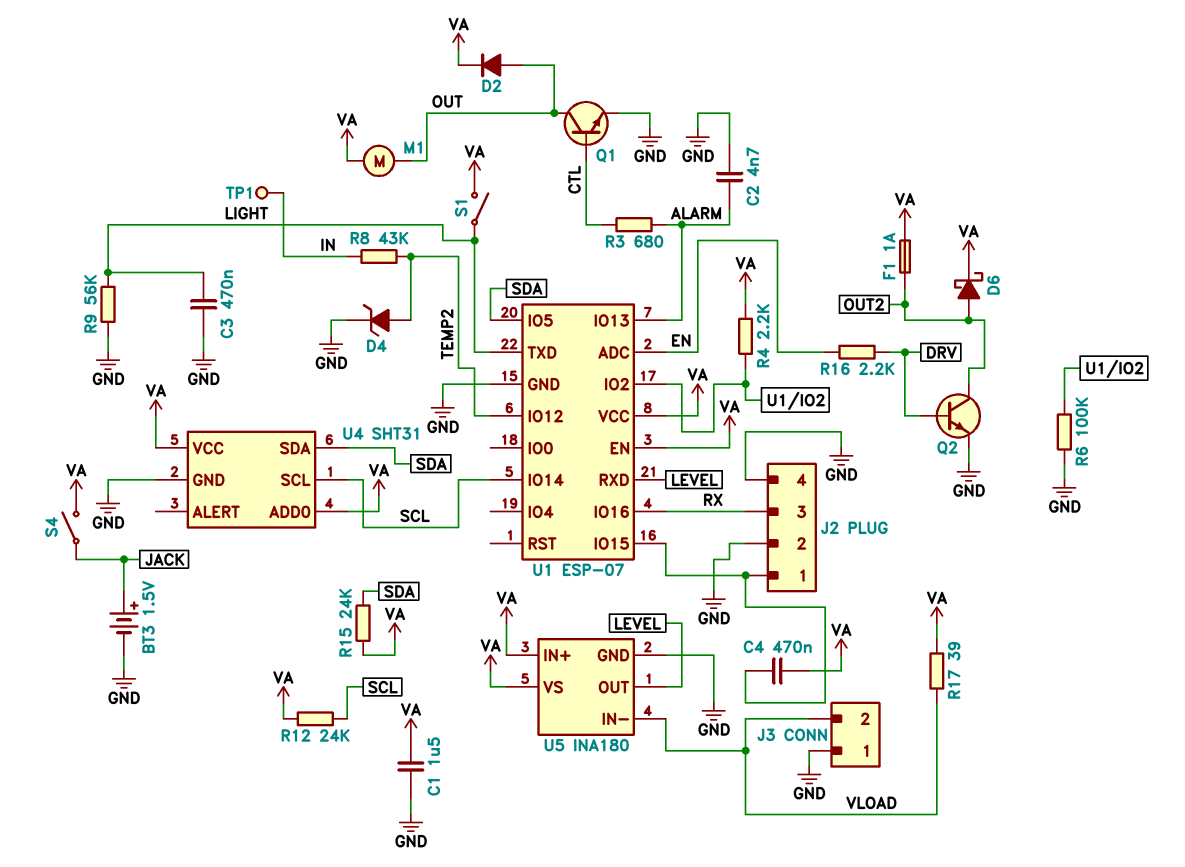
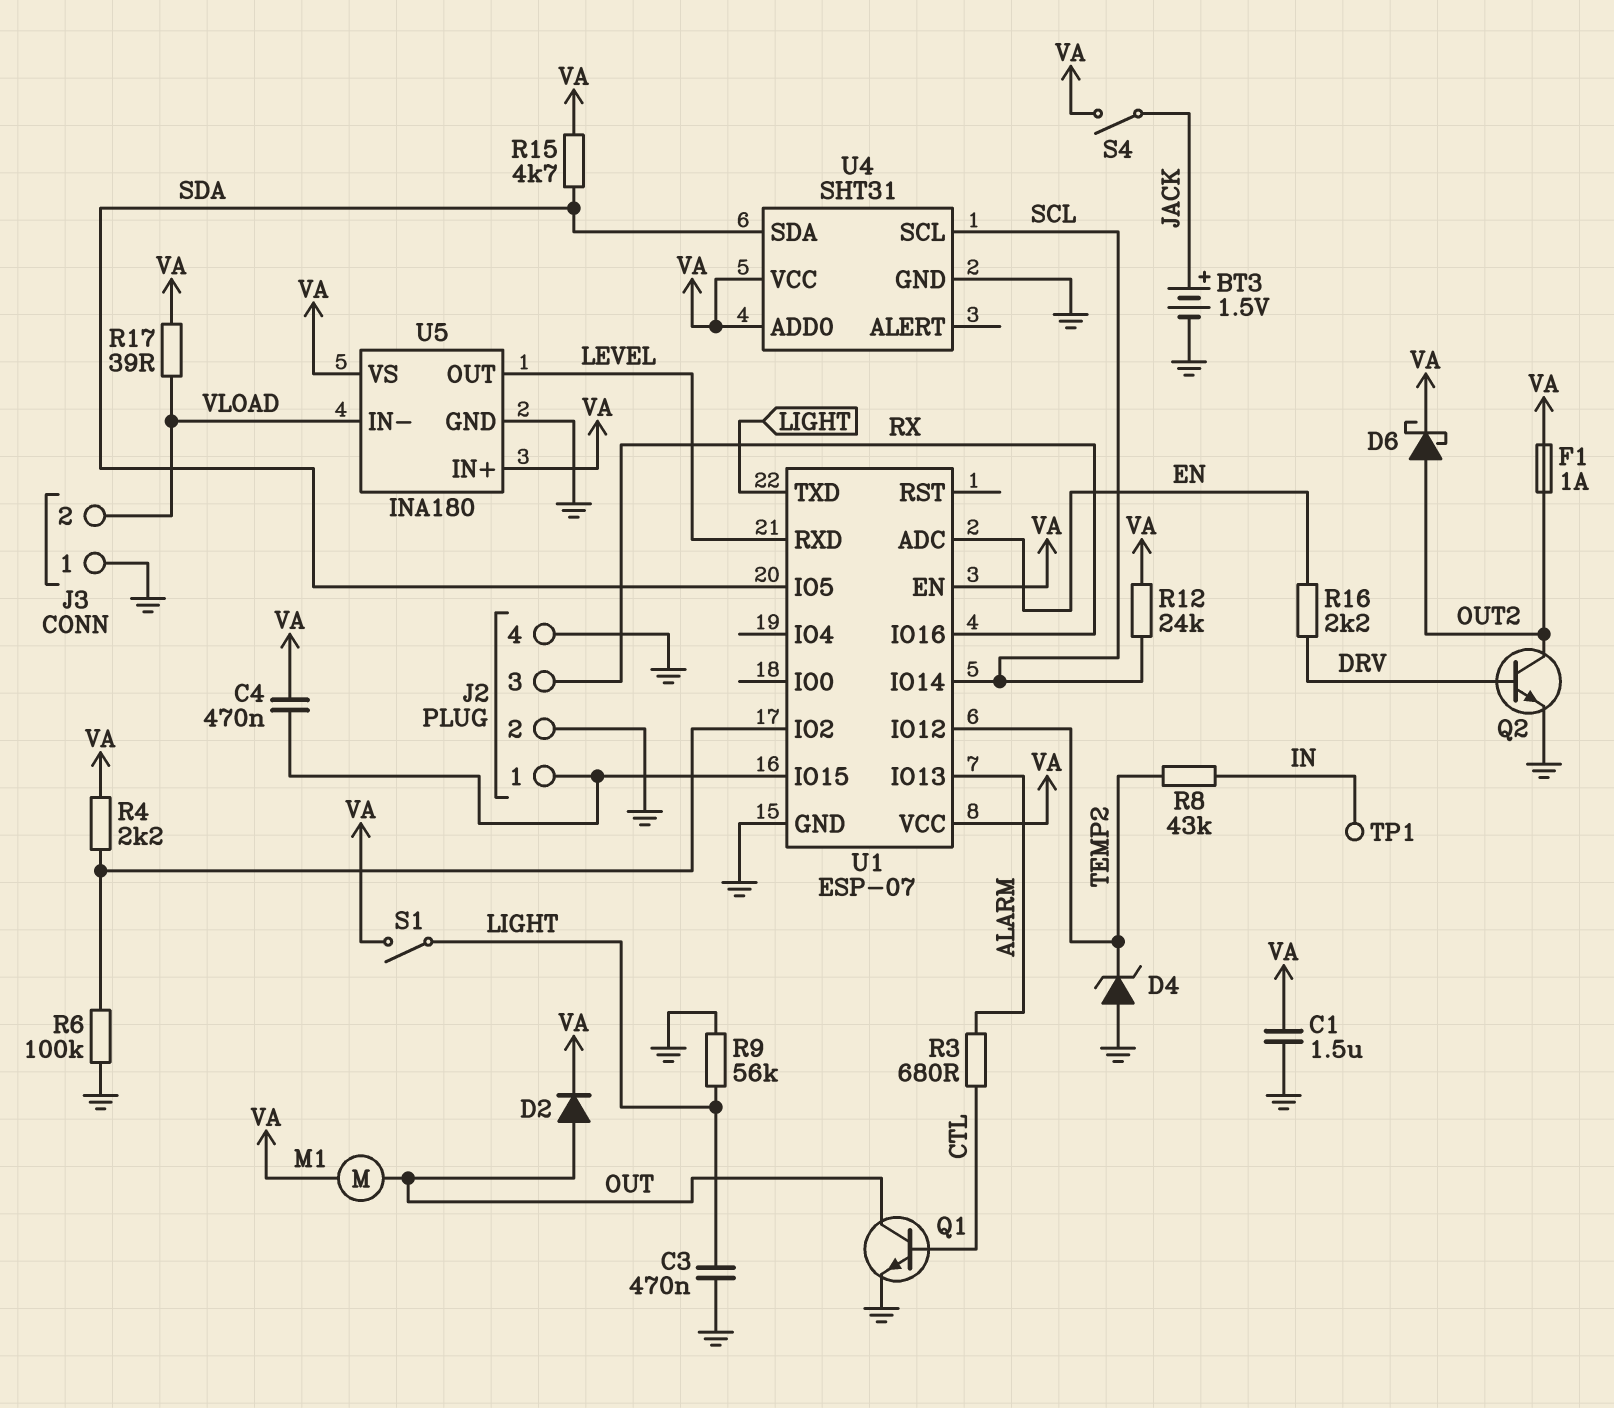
C2: 4.7nF (ALARM, GND) -> none
D4: zener (A TEMP2, K GND) -> zener (A GND, K TEMP2)
R15: 24k (SDA, VA) -> 4.7k (SDA, VA)

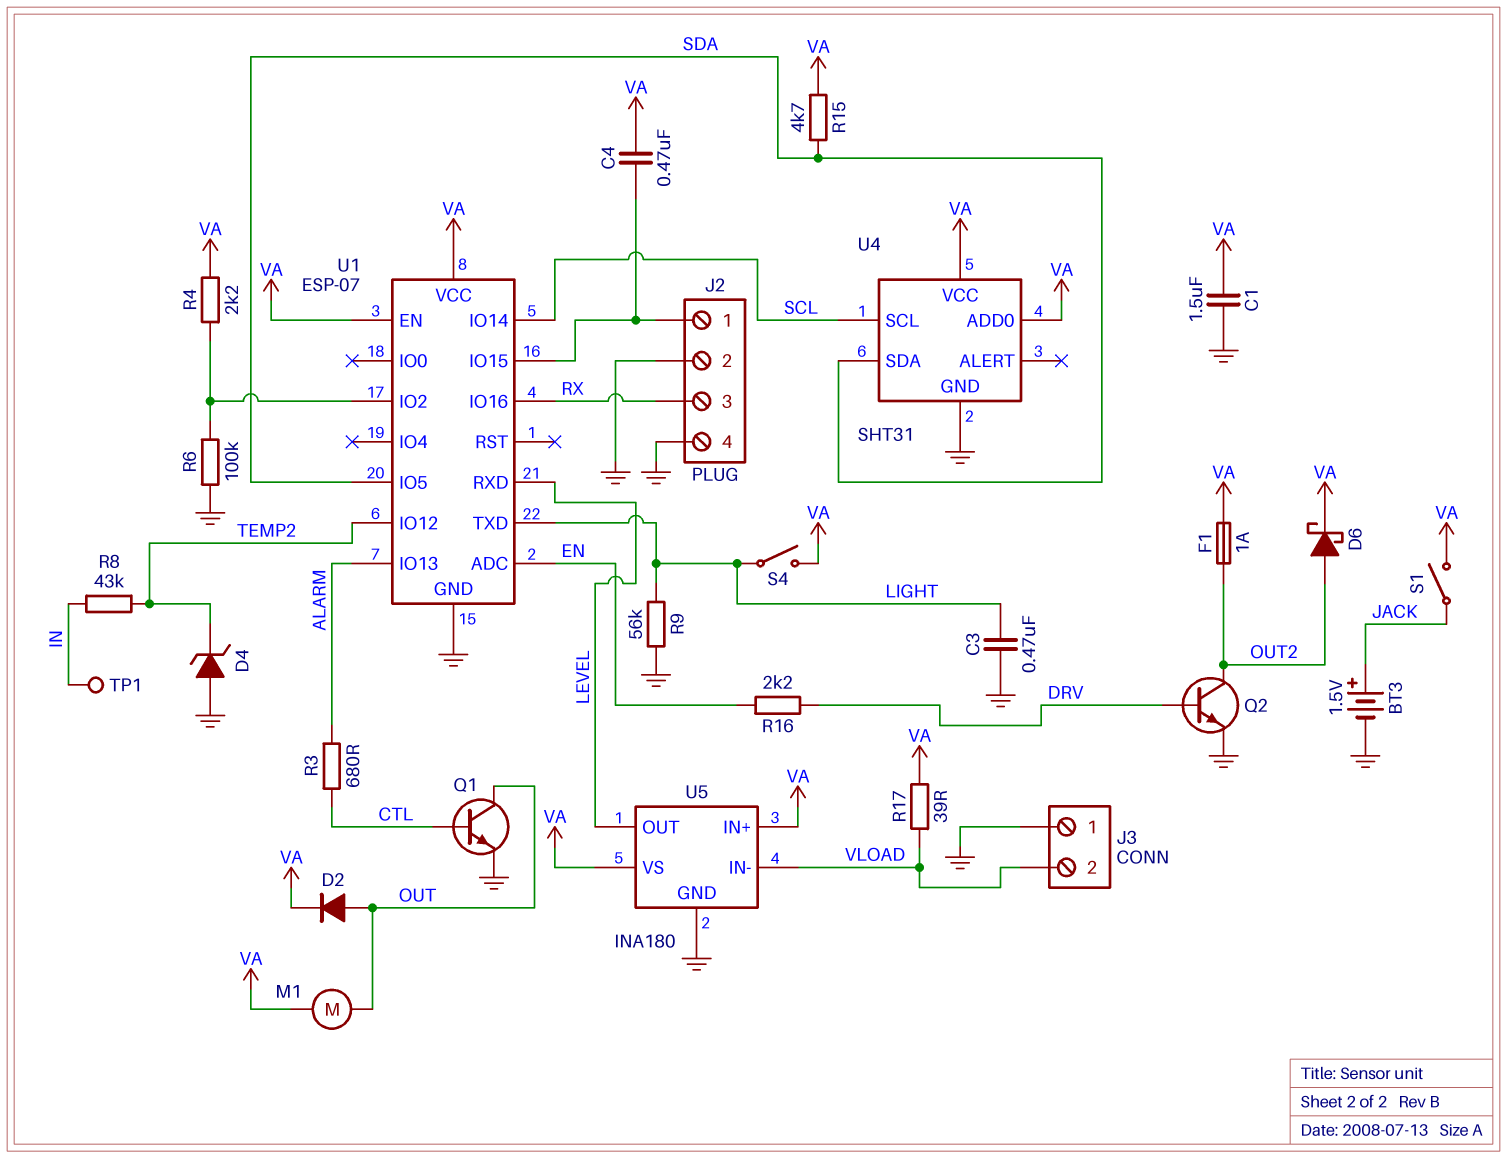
R12: 24k (SCL, VA) -> none
S1: switch (LIGHT, VA) -> switch (JACK, VA)
S4: switch (JACK, VA) -> switch (LIGHT, VA)

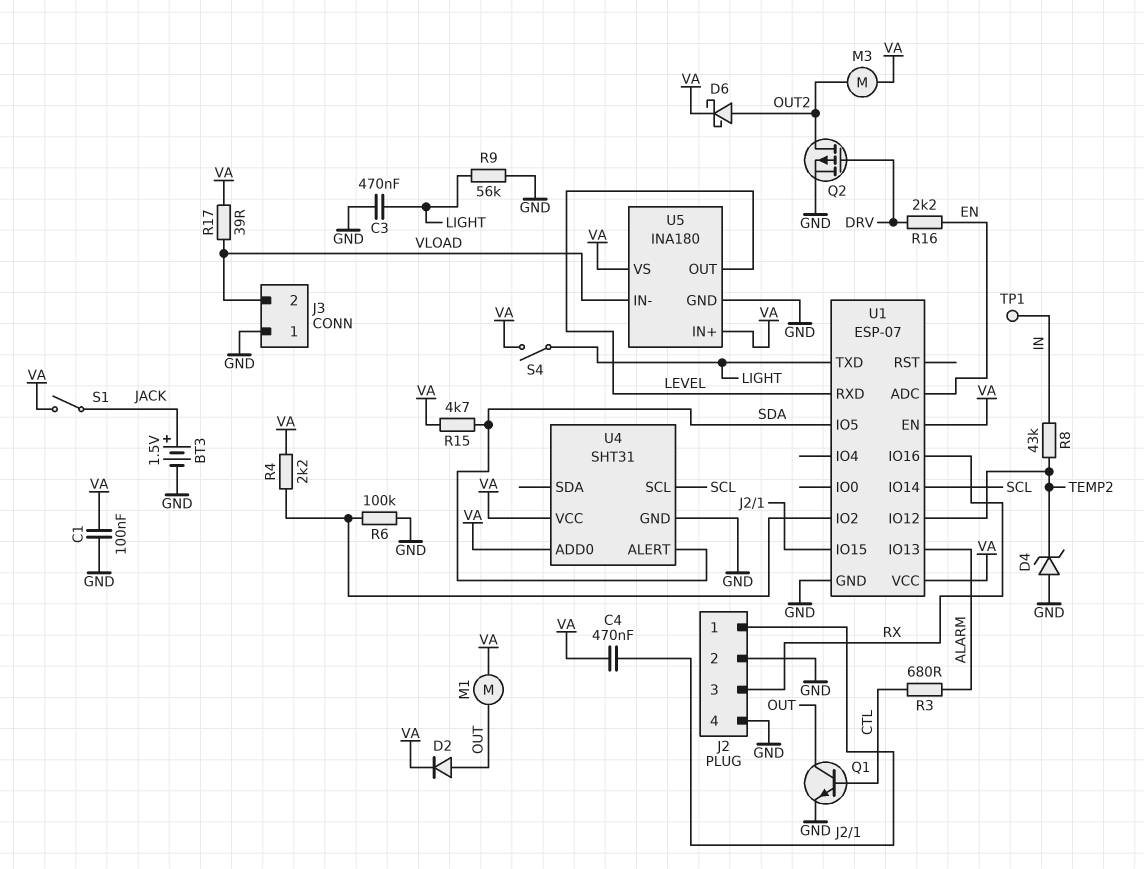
C1: 1.5uF (GND, VA) -> 100nF (GND, VA)
F1: 1A (OUT2, VA) -> none
M3: none -> motor (OUT2, VA)
Q2: NPN (B DRV, C OUT2, E GND) -> PMOS (G DRV, D OUT2, S GND)
U4 pin ALERT: none -> SDA
U4 pin SDA: SDA -> none

